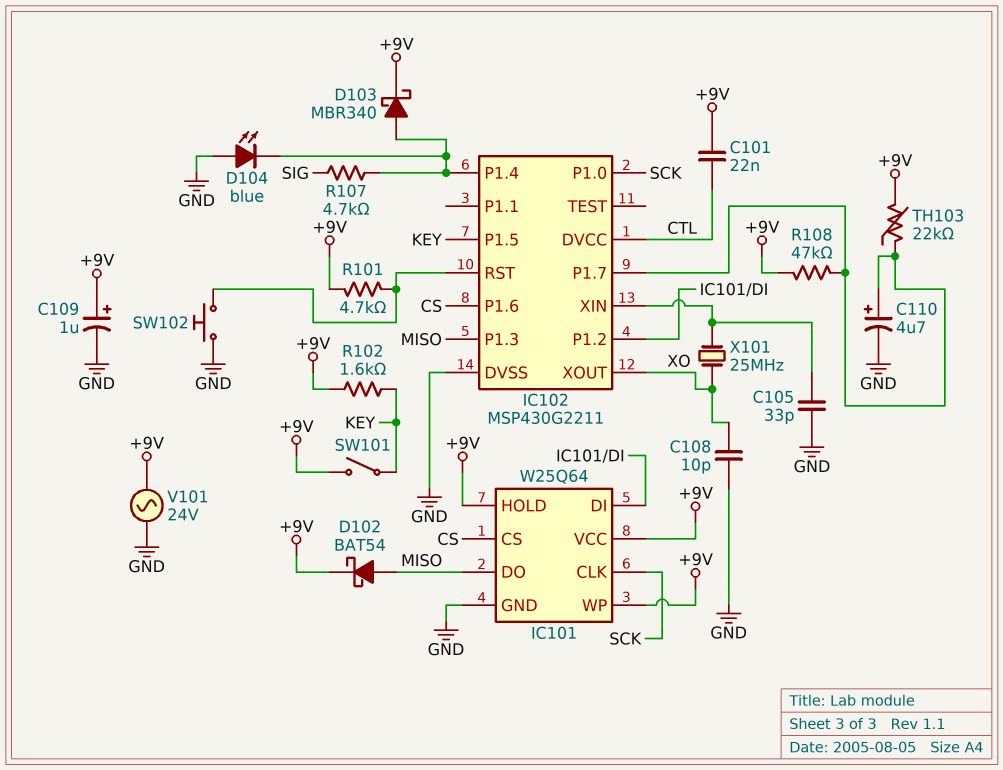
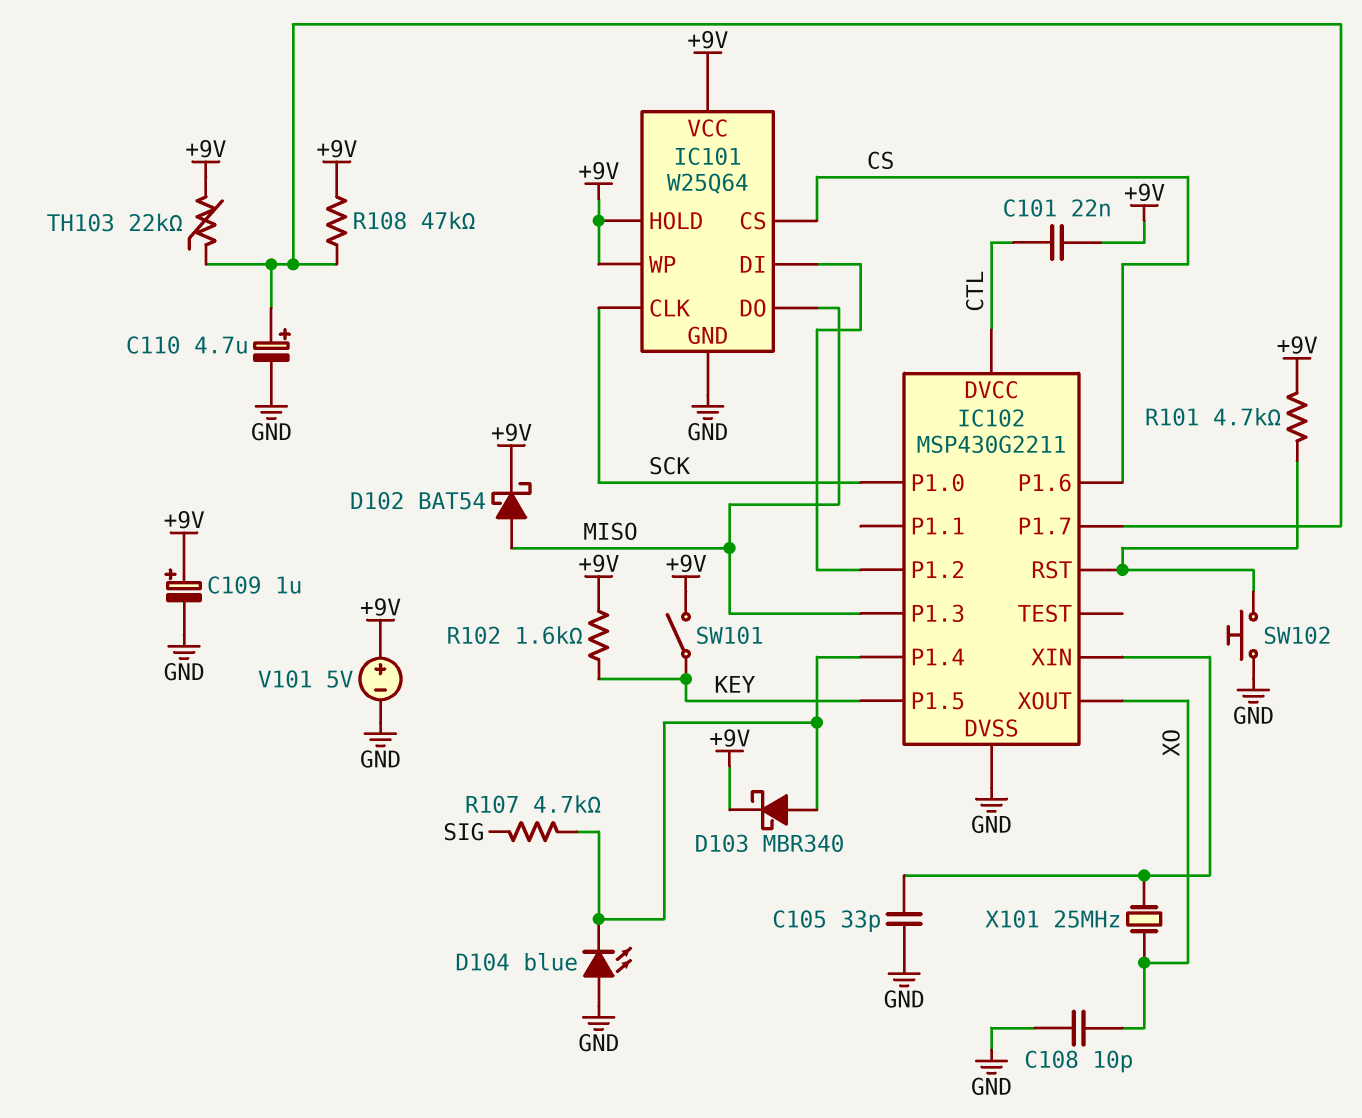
V101: AC 24V (+9V, GND) -> 5V (plus +9V, minus GND)

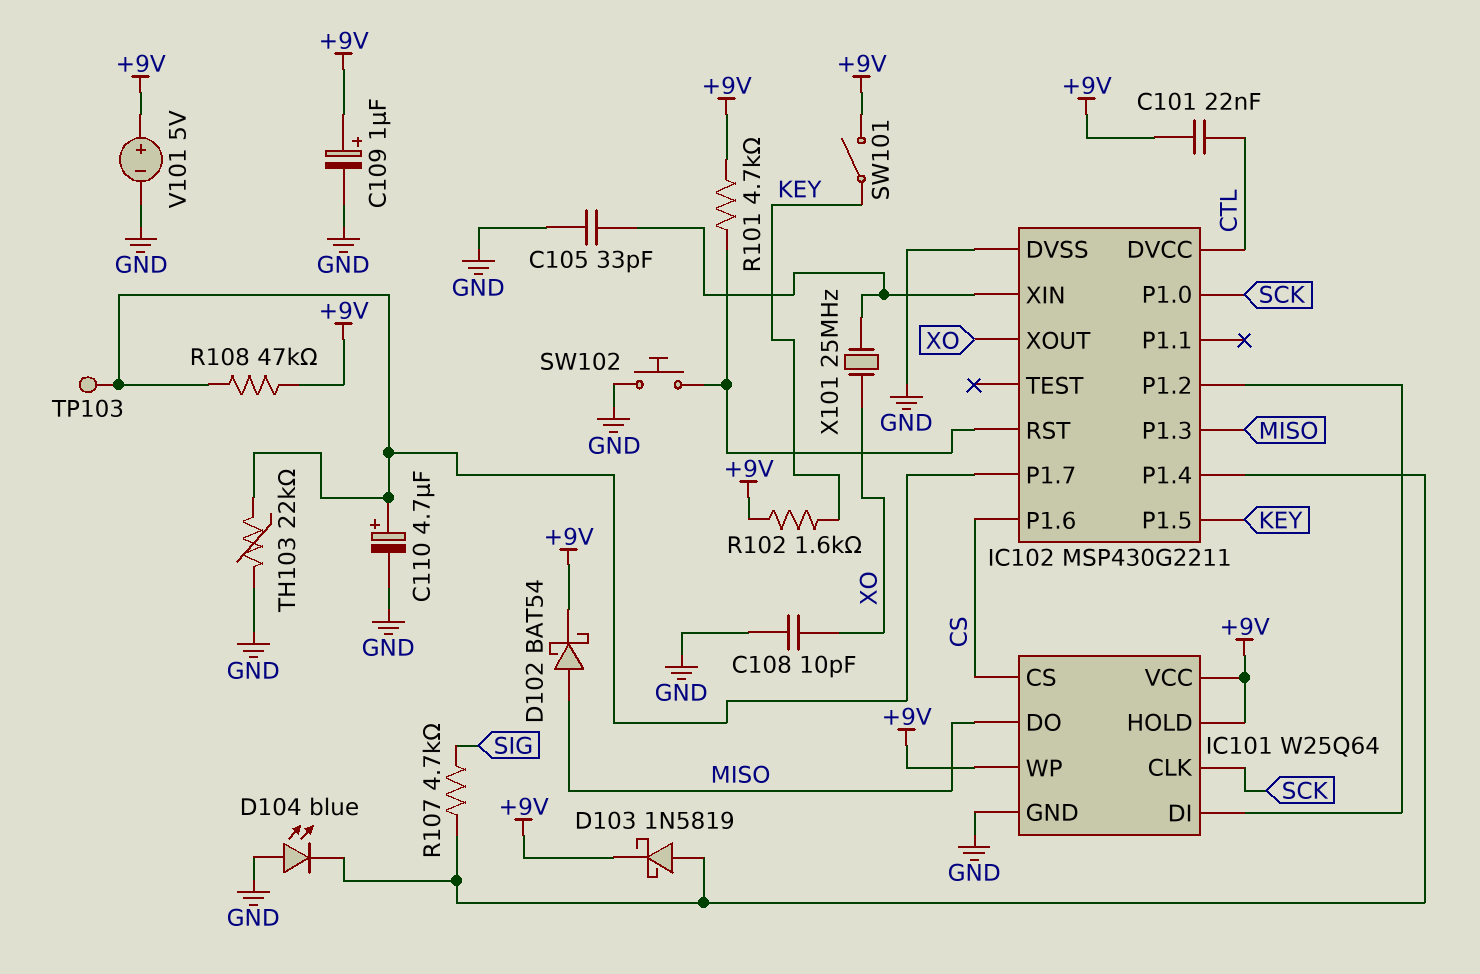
D103: schottky MBR340 (A IC102/P1.4, K +9V) -> schottky 1N5819 (A IC102/P1.4, K +9V)
TH103: 22k (+9V, IC102/P1.7) -> 22k (GND, IC102/P1.7)
TP103: none -> test point (IC102/P1.7)

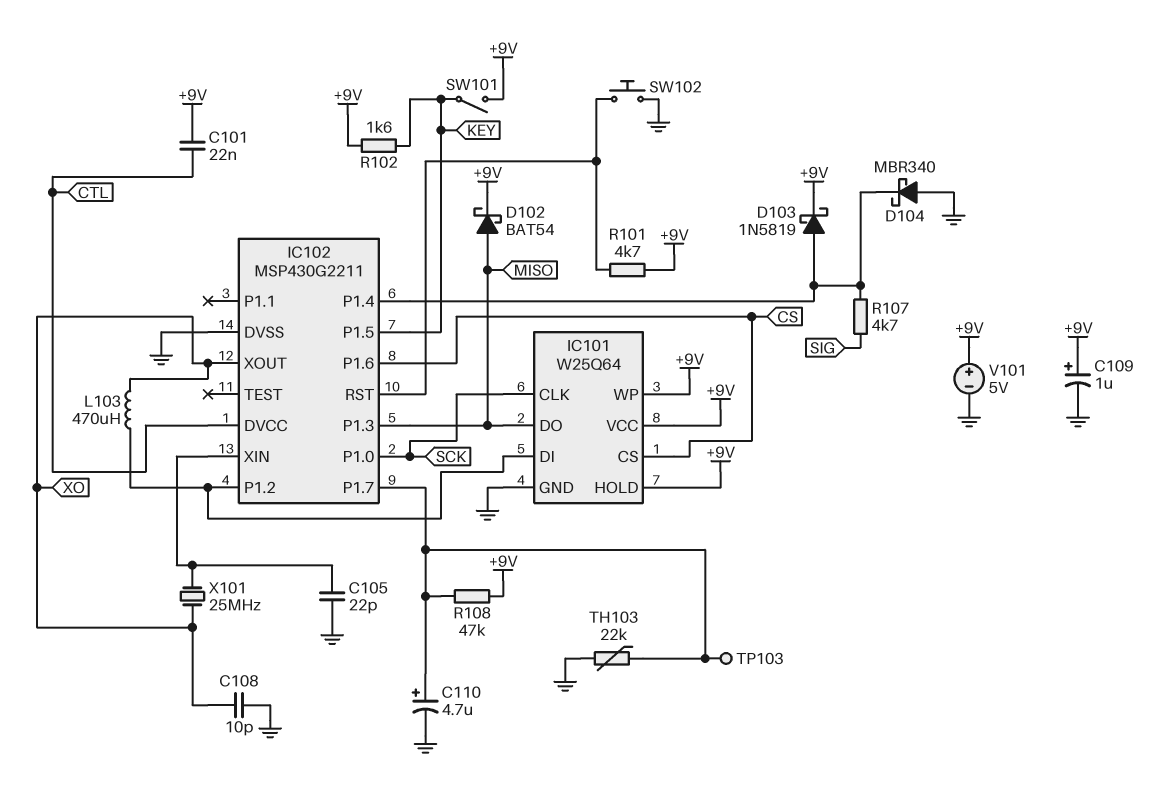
C105: 33pF (GND, IC102/XIN) -> 22pF (GND, IC102/XIN)
D104: LED blue (A GND, K IC102/P1.4) -> schottky MBR340 (A GND, K IC102/P1.4)
L103: none -> 470uH (IC101/DI, XO)

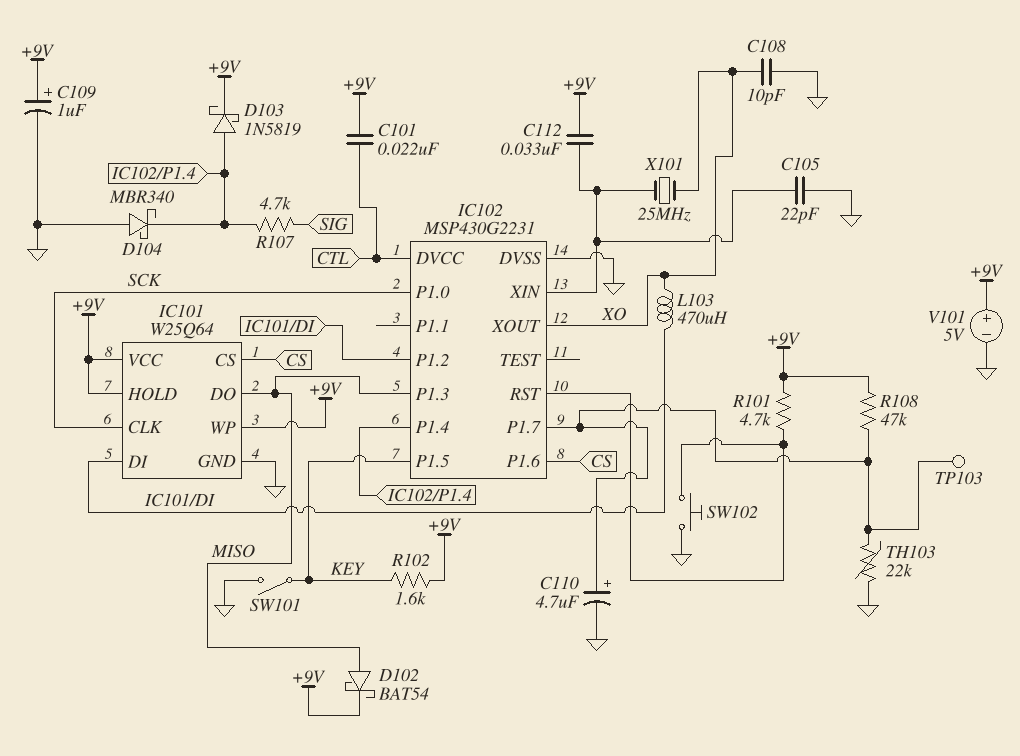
C112: none -> 33nF (+9V, IC102/XIN)
IC102: MSP430G2211 -> MSP430G2231
SW101: switch (+9V, KEY) -> switch (GND, KEY)

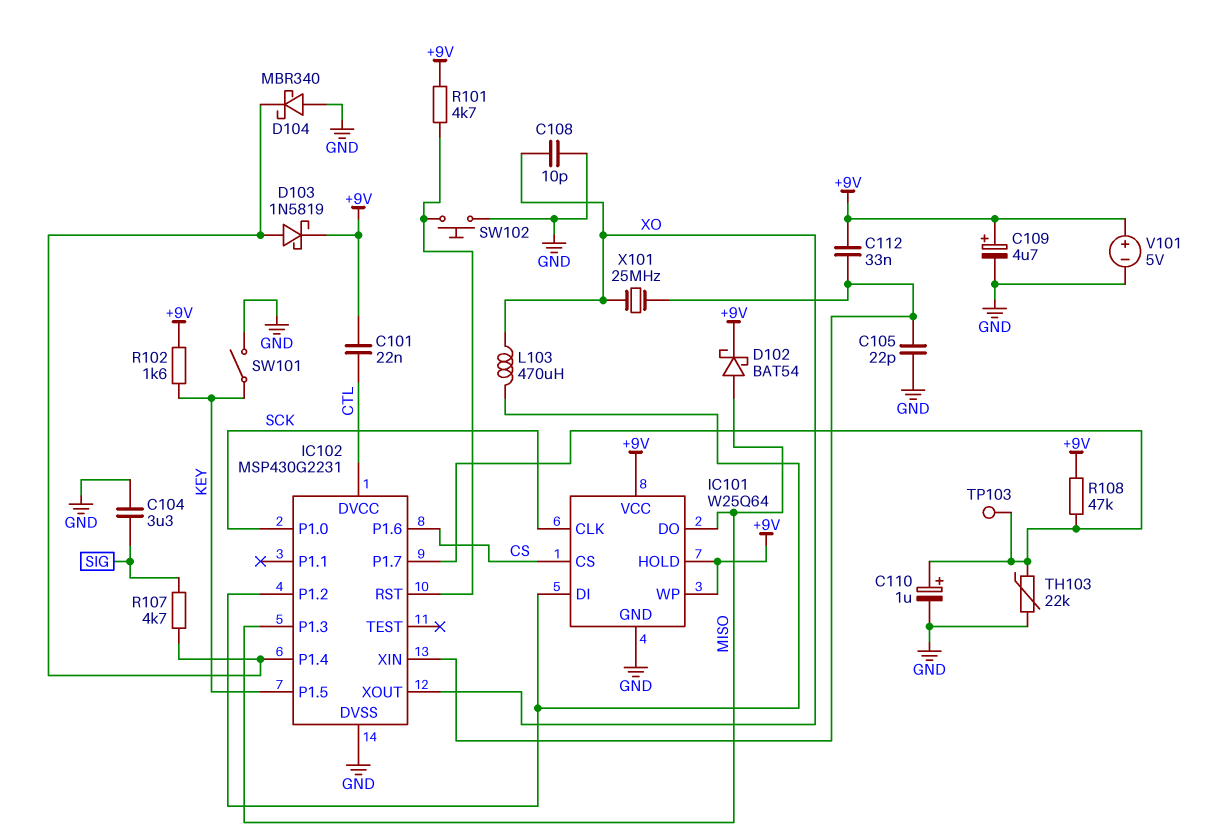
C104: none -> 3.3uF (GND, SIG)
C109: 1uF (plus +9V, minus GND) -> 4.7uF (plus +9V, minus GND)
C110: 4.7uF (plus IC102/P1.7, minus GND) -> 1uF (plus IC102/P1.7, minus GND)

